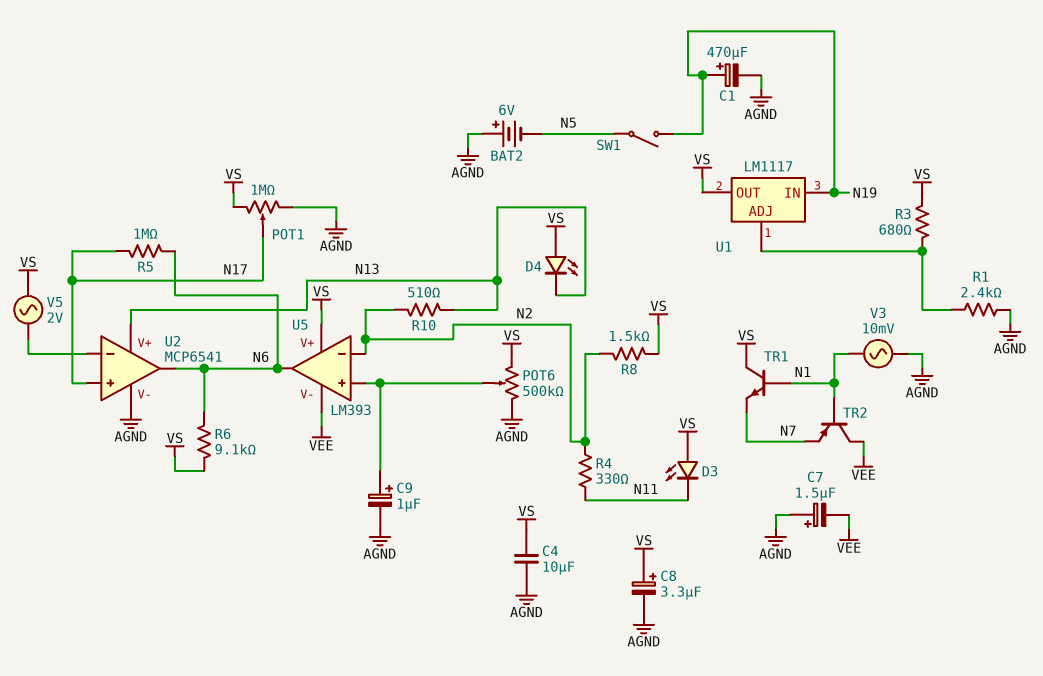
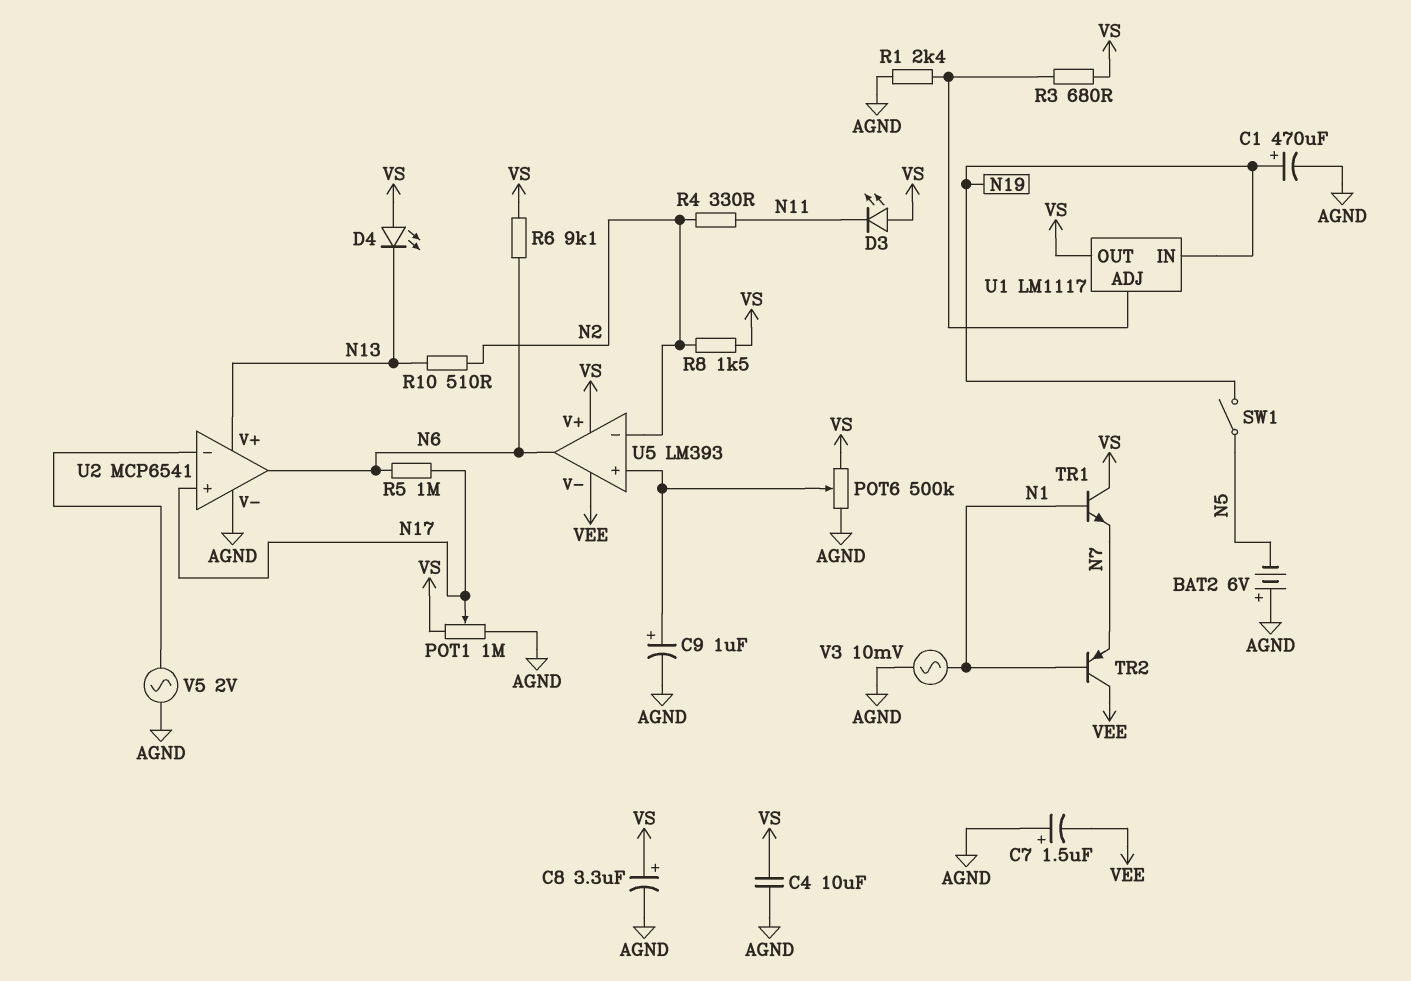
V5: AC 2V (U2/in-, VS) -> AC 2V (AGND, U2/in-)

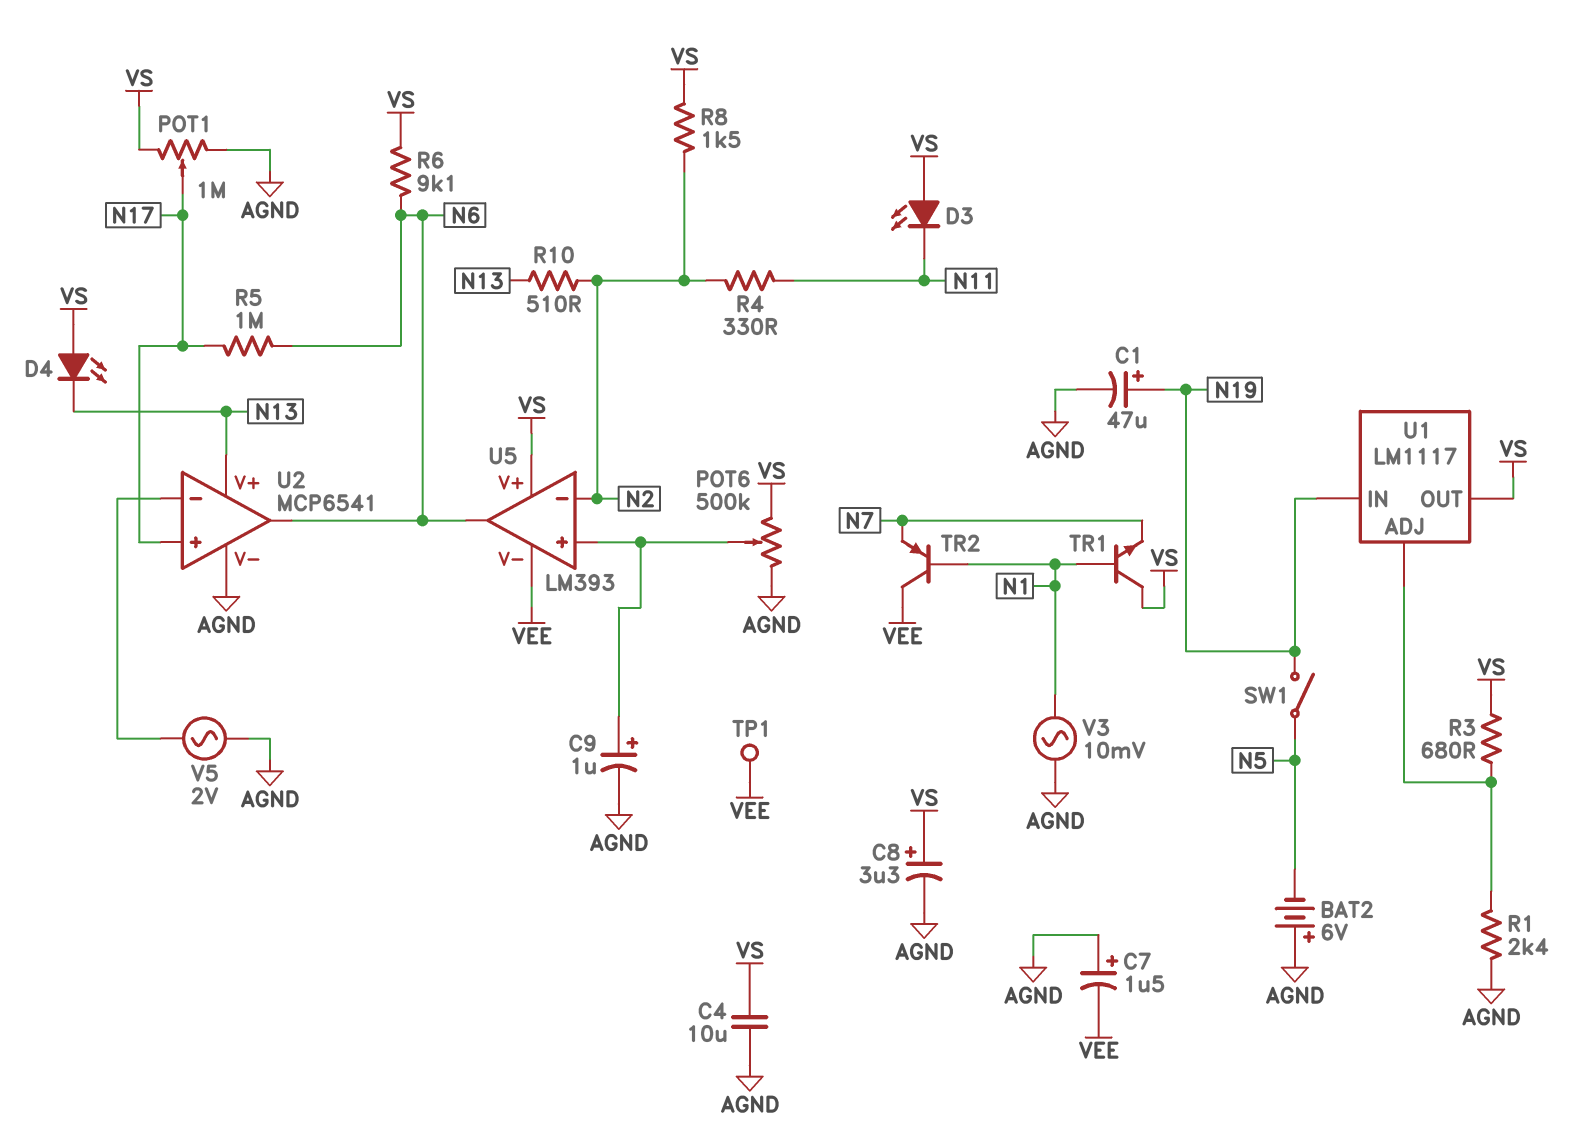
C1: 470uF (plus N19, minus AGND) -> 47uF (plus N19, minus AGND)
TP1: none -> test point (VEE)

